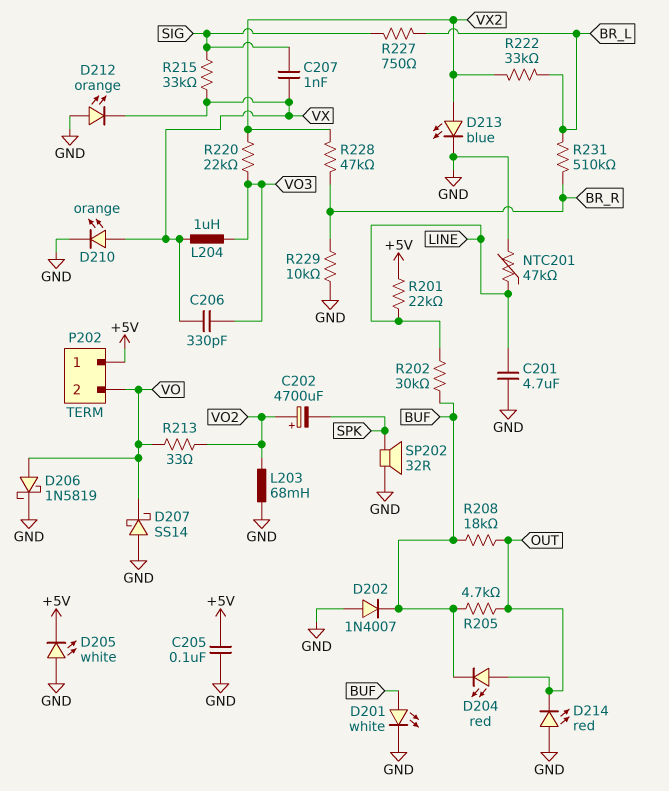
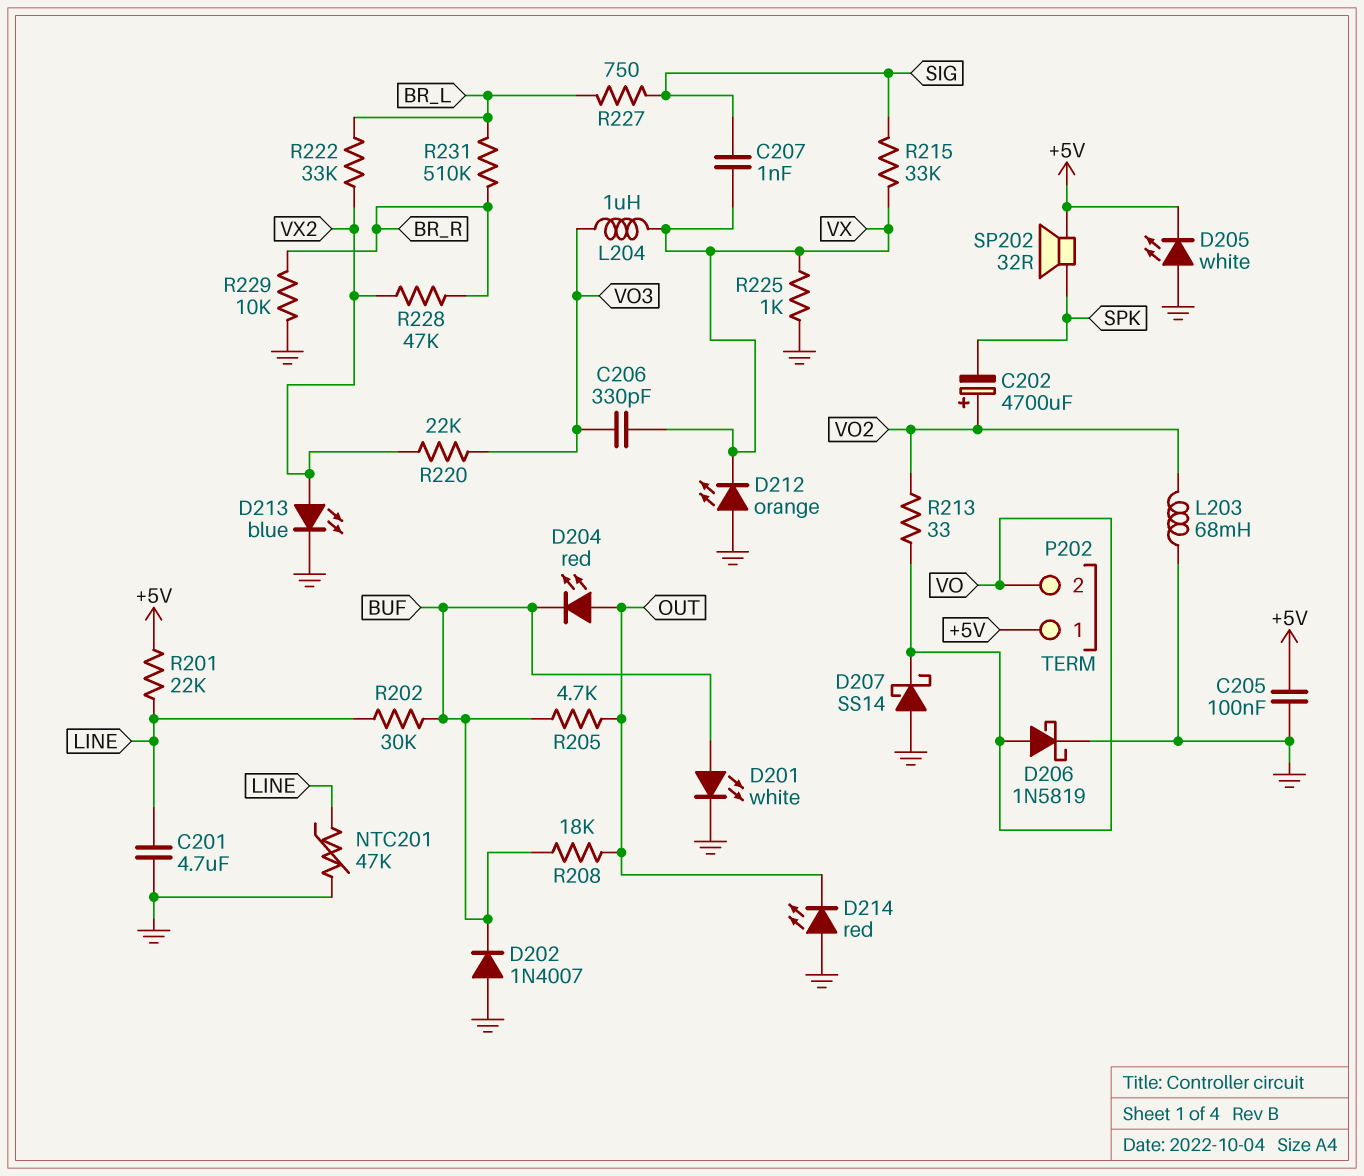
D210: LED orange (A VX, K GND) -> none
R225: none -> 1k (GND, VX)
SP202: speaker 32R (GND, SPK) -> speaker 32R (+5V, SPK)

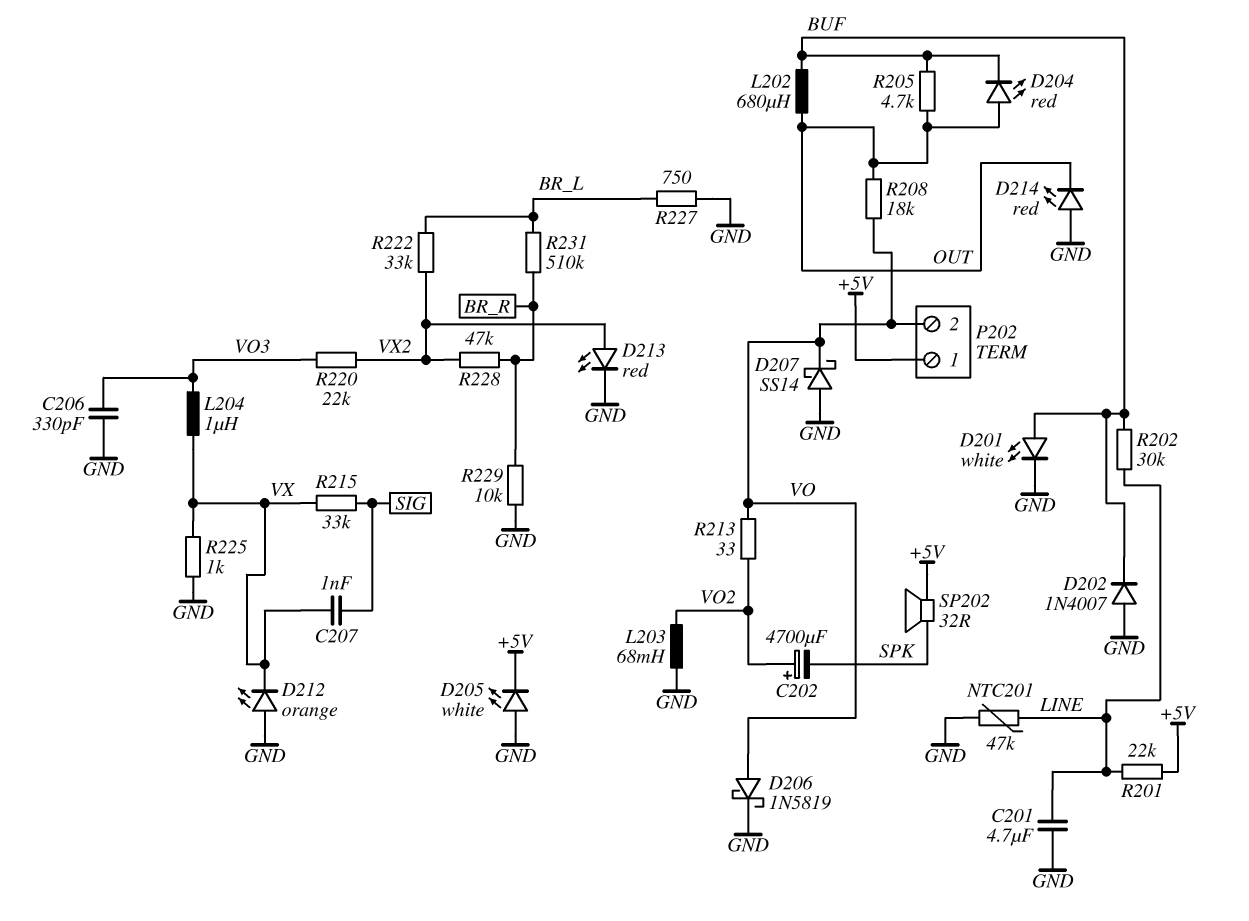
C205: 100nF (+5V, GND) -> none
C206: 330pF (VO3, VX) -> 330pF (GND, VO3)
D213: LED blue (A VX2, K GND) -> LED red (A VX2, K GND)
L202: none -> 680uH (BUF, OUT)
R208: 18k (BUF, OUT) -> 18k (OUT, VO)
R227: 750 (BR_L, SIG) -> 750 (BR_L, GND)

